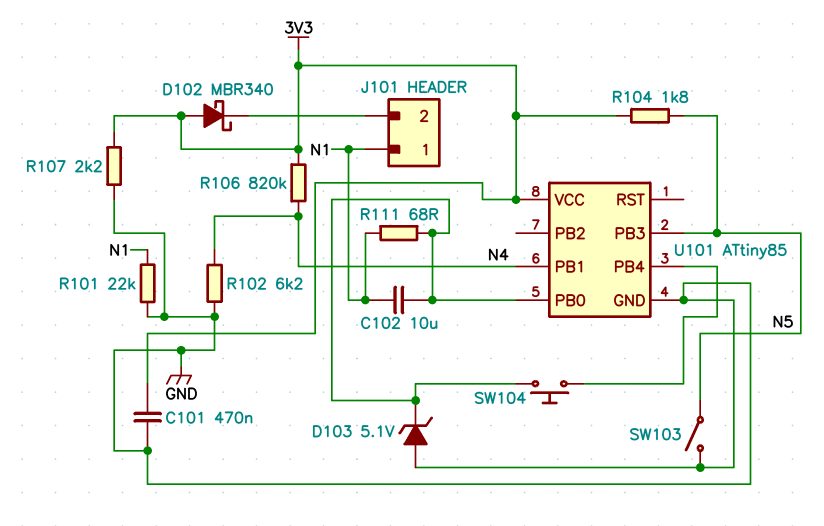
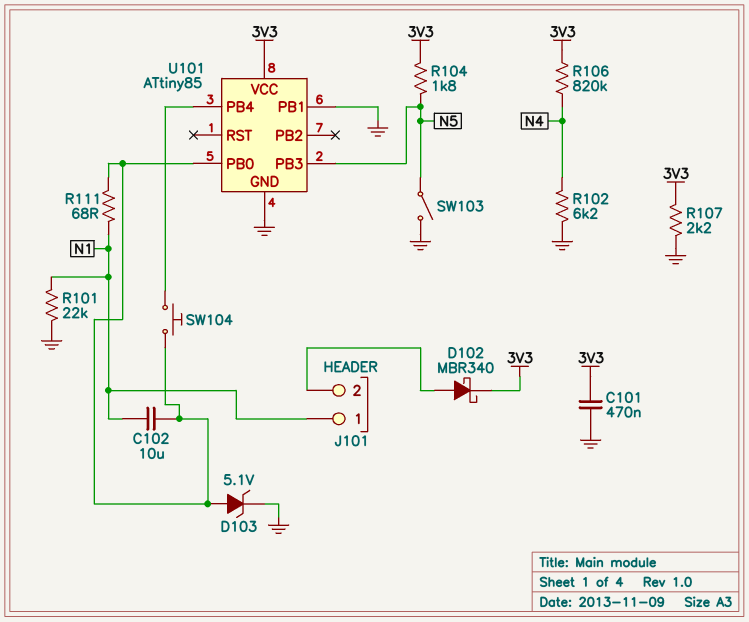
D102: schottky MBR340 (A 3V3, K J101/2) -> schottky MBR340 (A J101/2, K 3V3)
D103: zener 5.1V (A GND, K U101/PB0) -> zener 5.1V (A U101/PB0, K GND)
U101 pin PB1: N4 -> GND

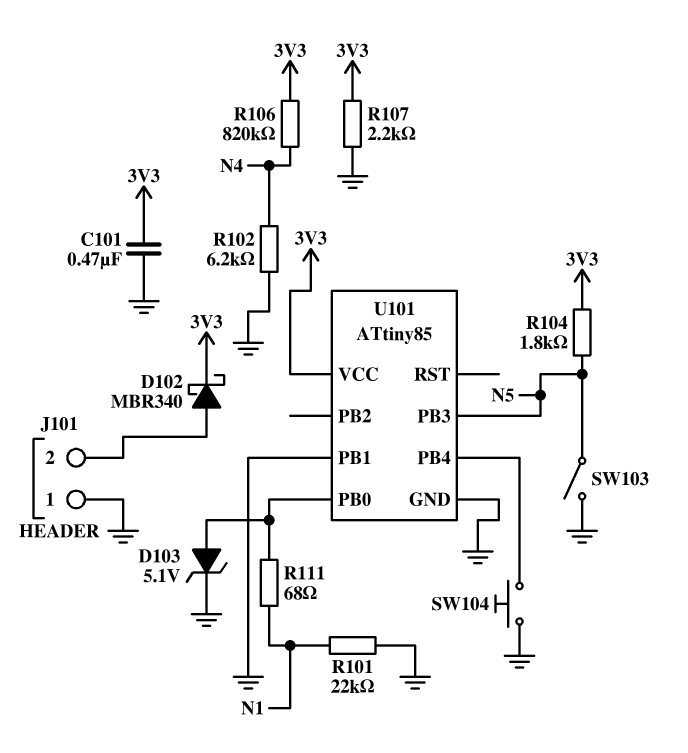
C102: 10uF (N1, U101/PB0) -> none
J101 pin 1: N1 -> GND
SW104: button (U101/PB0, U101/PB4) -> button (GND, U101/PB4)

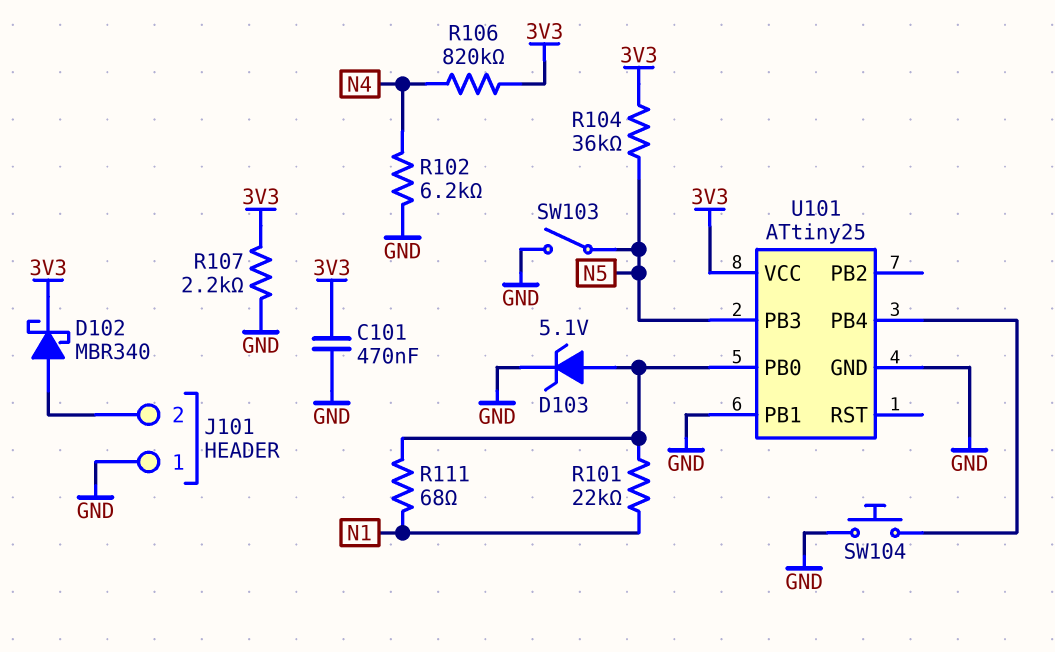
R101: 22k (GND, N1) -> 22k (N1, U101/PB0)
R104: 1.8k (3V3, N5) -> 36k (3V3, N5)
U101: ATtiny85 -> ATtiny25

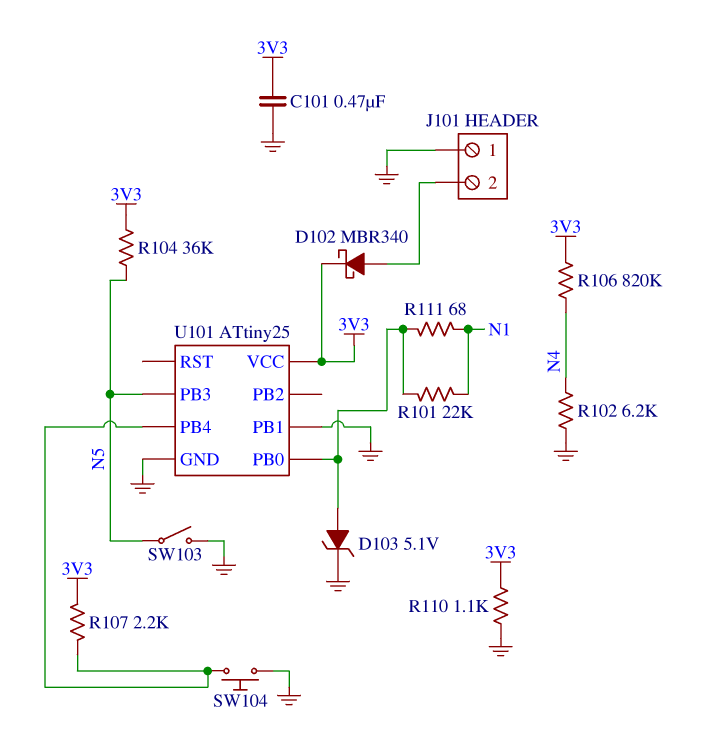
R107: 2.2k (3V3, GND) -> 2.2k (3V3, U101/PB4)
R110: none -> 1.1k (3V3, GND)

